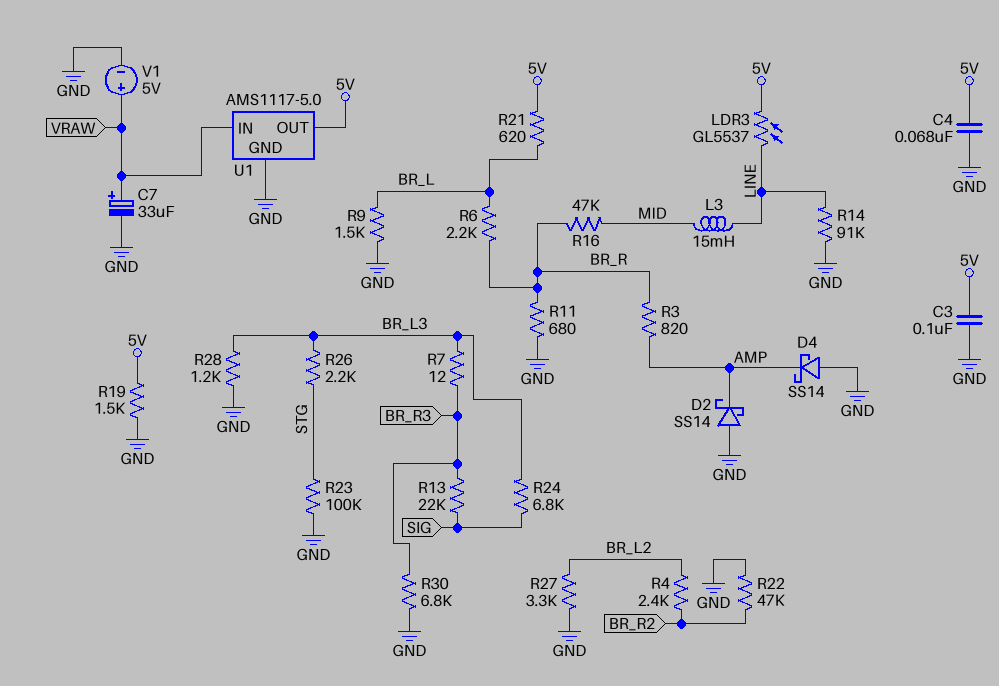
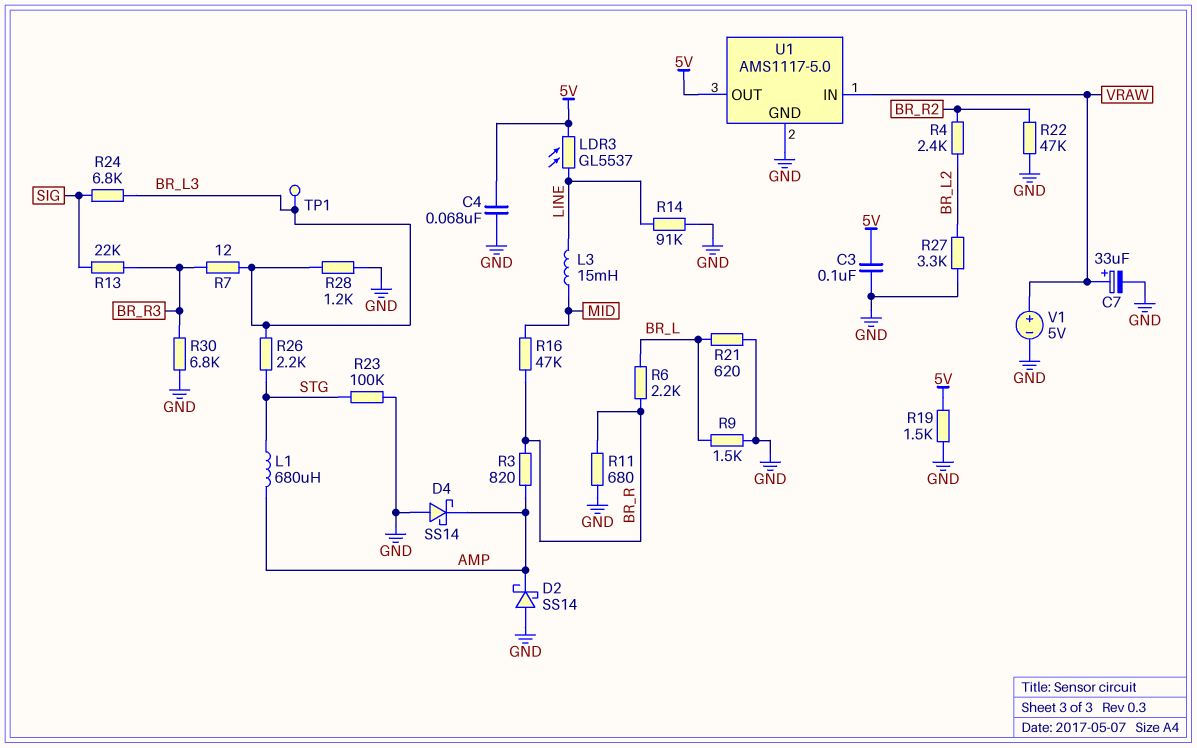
L1: none -> 680uH (AMP, STG)
R21: 620 (5V, BR_L) -> 620 (BR_L, GND)
TP1: none -> test point (BR_L3)

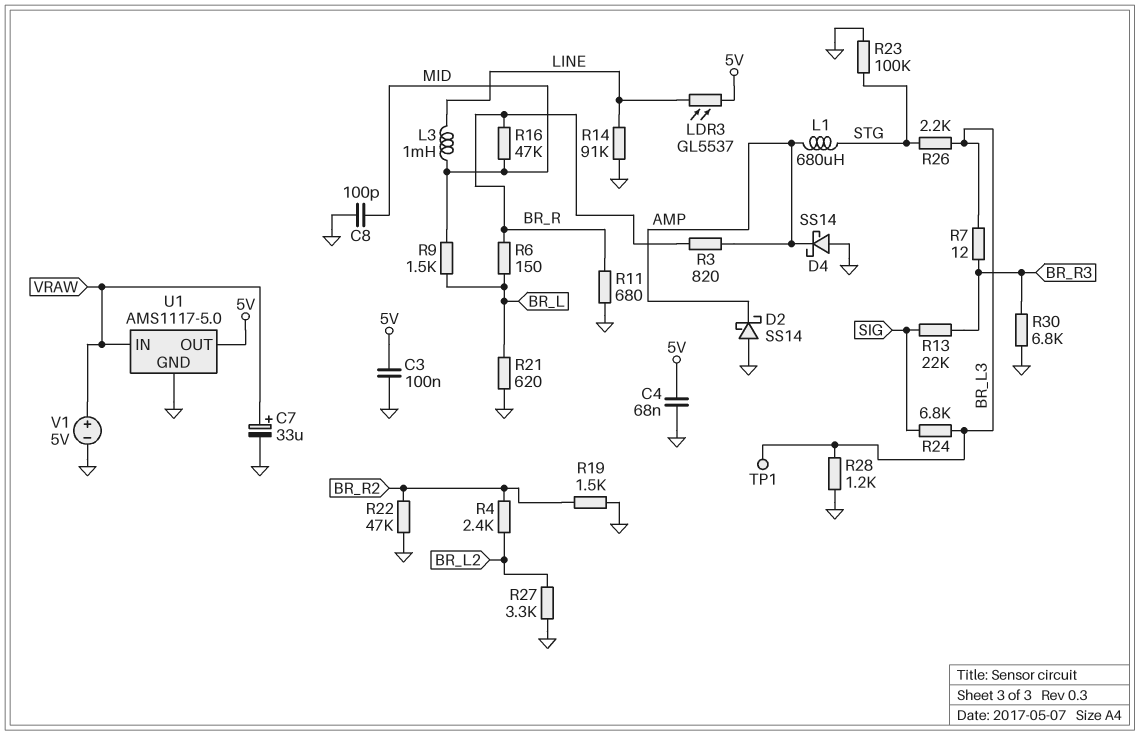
C8: none -> 100pF (GND, MID)
L3: 15mH (LINE, MID) -> 1mH (LINE, MID)
R6: 2.2k (BR_L, BR_R) -> 150 (BR_L, BR_R)
R9: 1.5k (BR_L, GND) -> 1.5k (BR_L, MID)
R19: 1.5k (5V, GND) -> 1.5k (BR_R2, GND)

